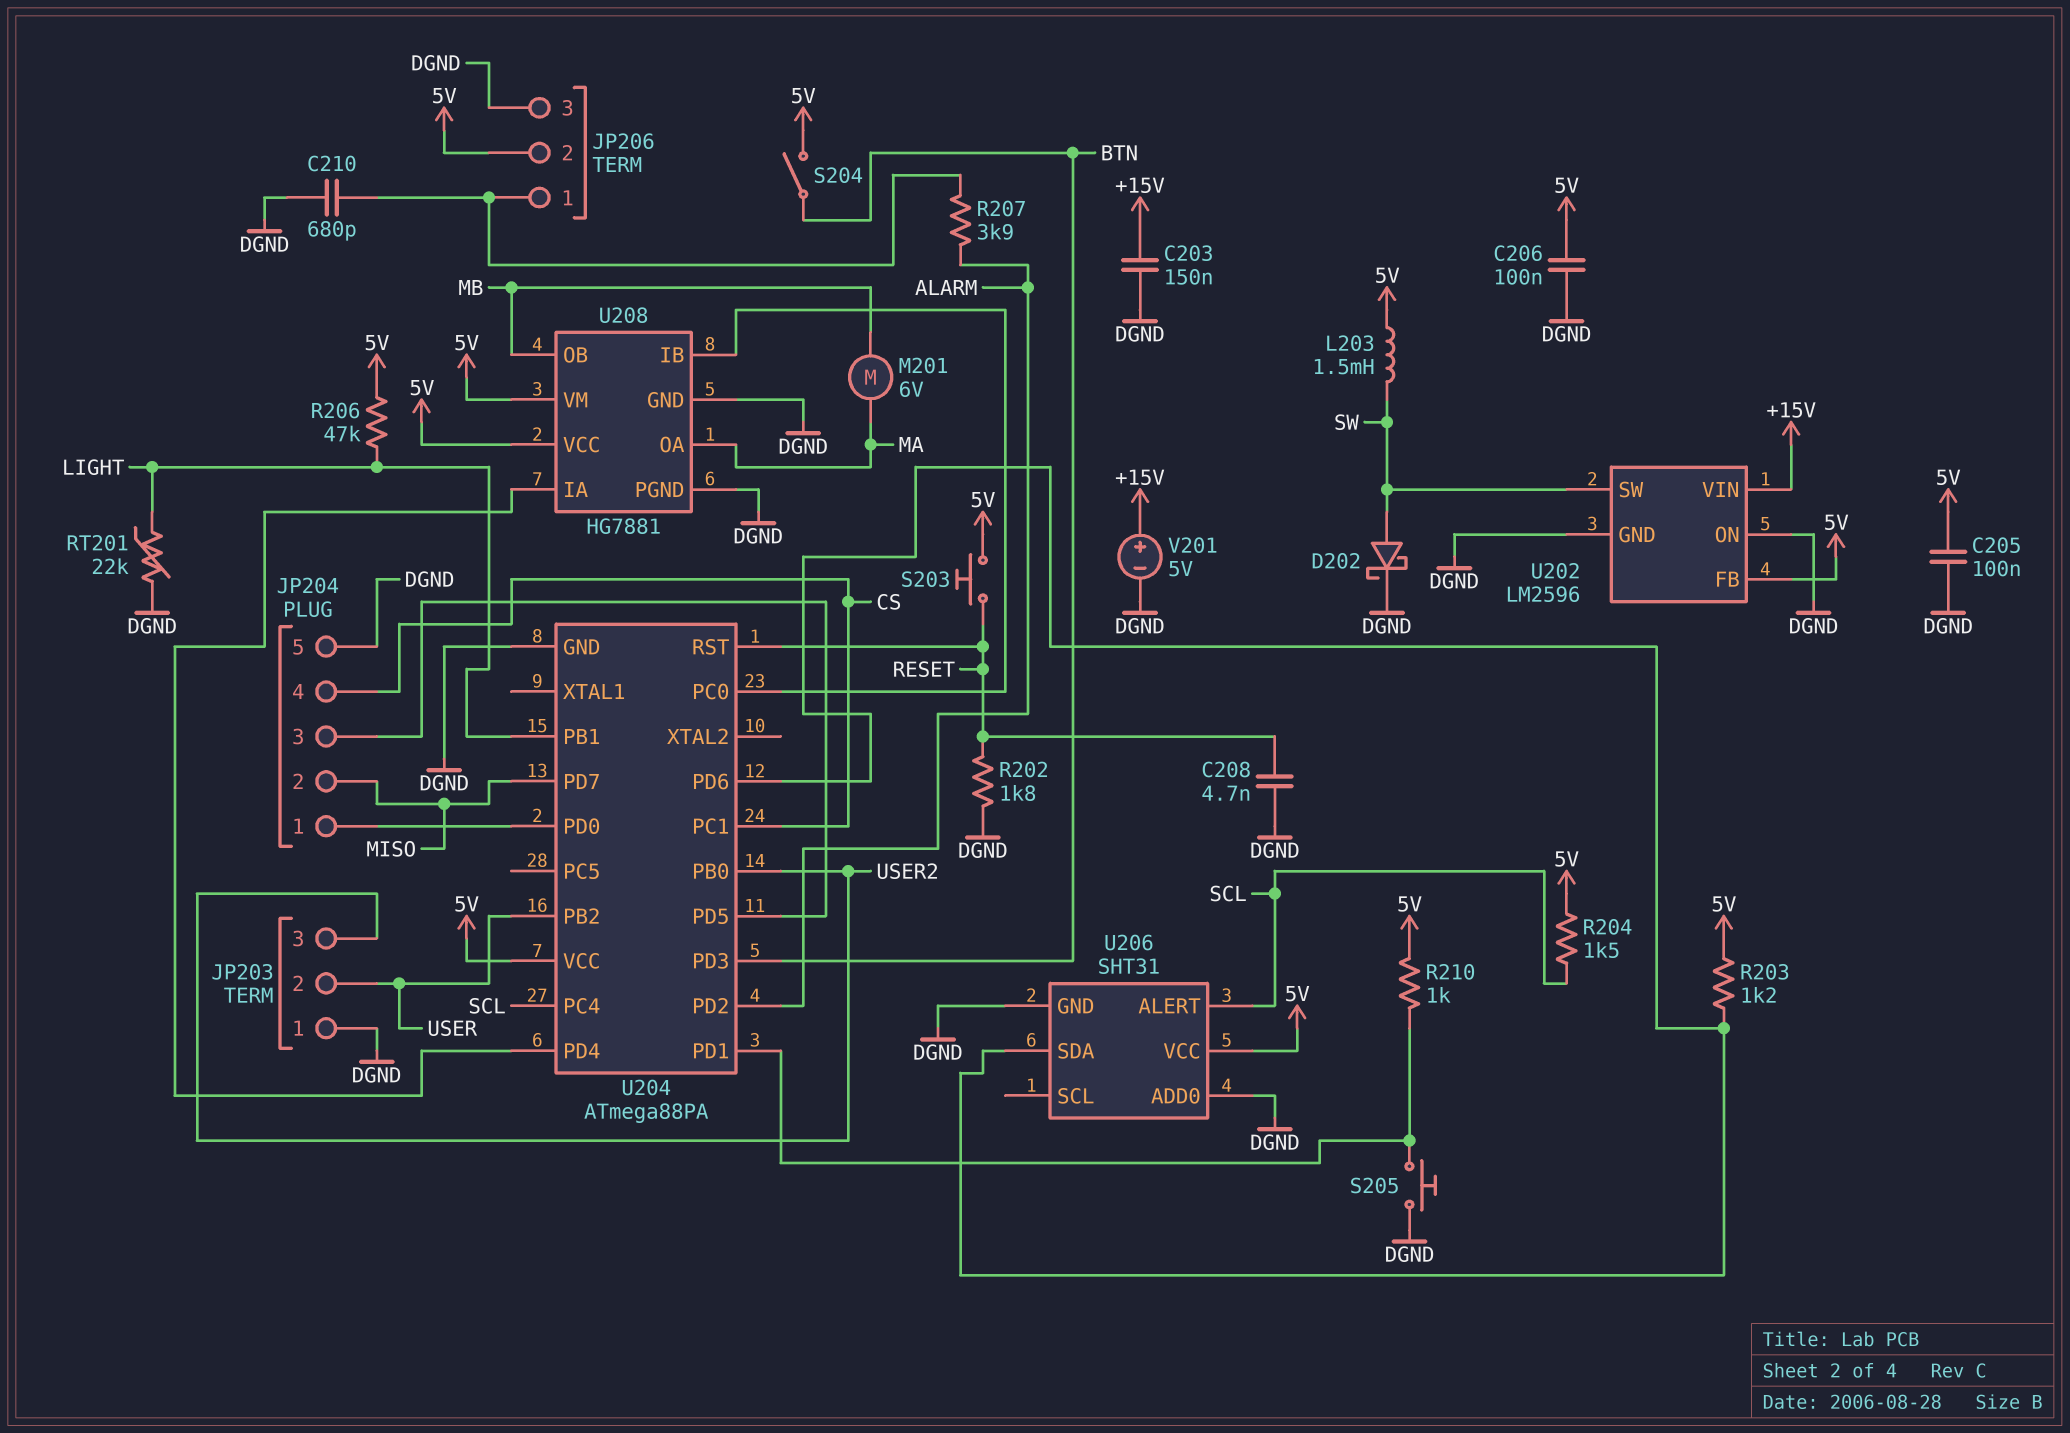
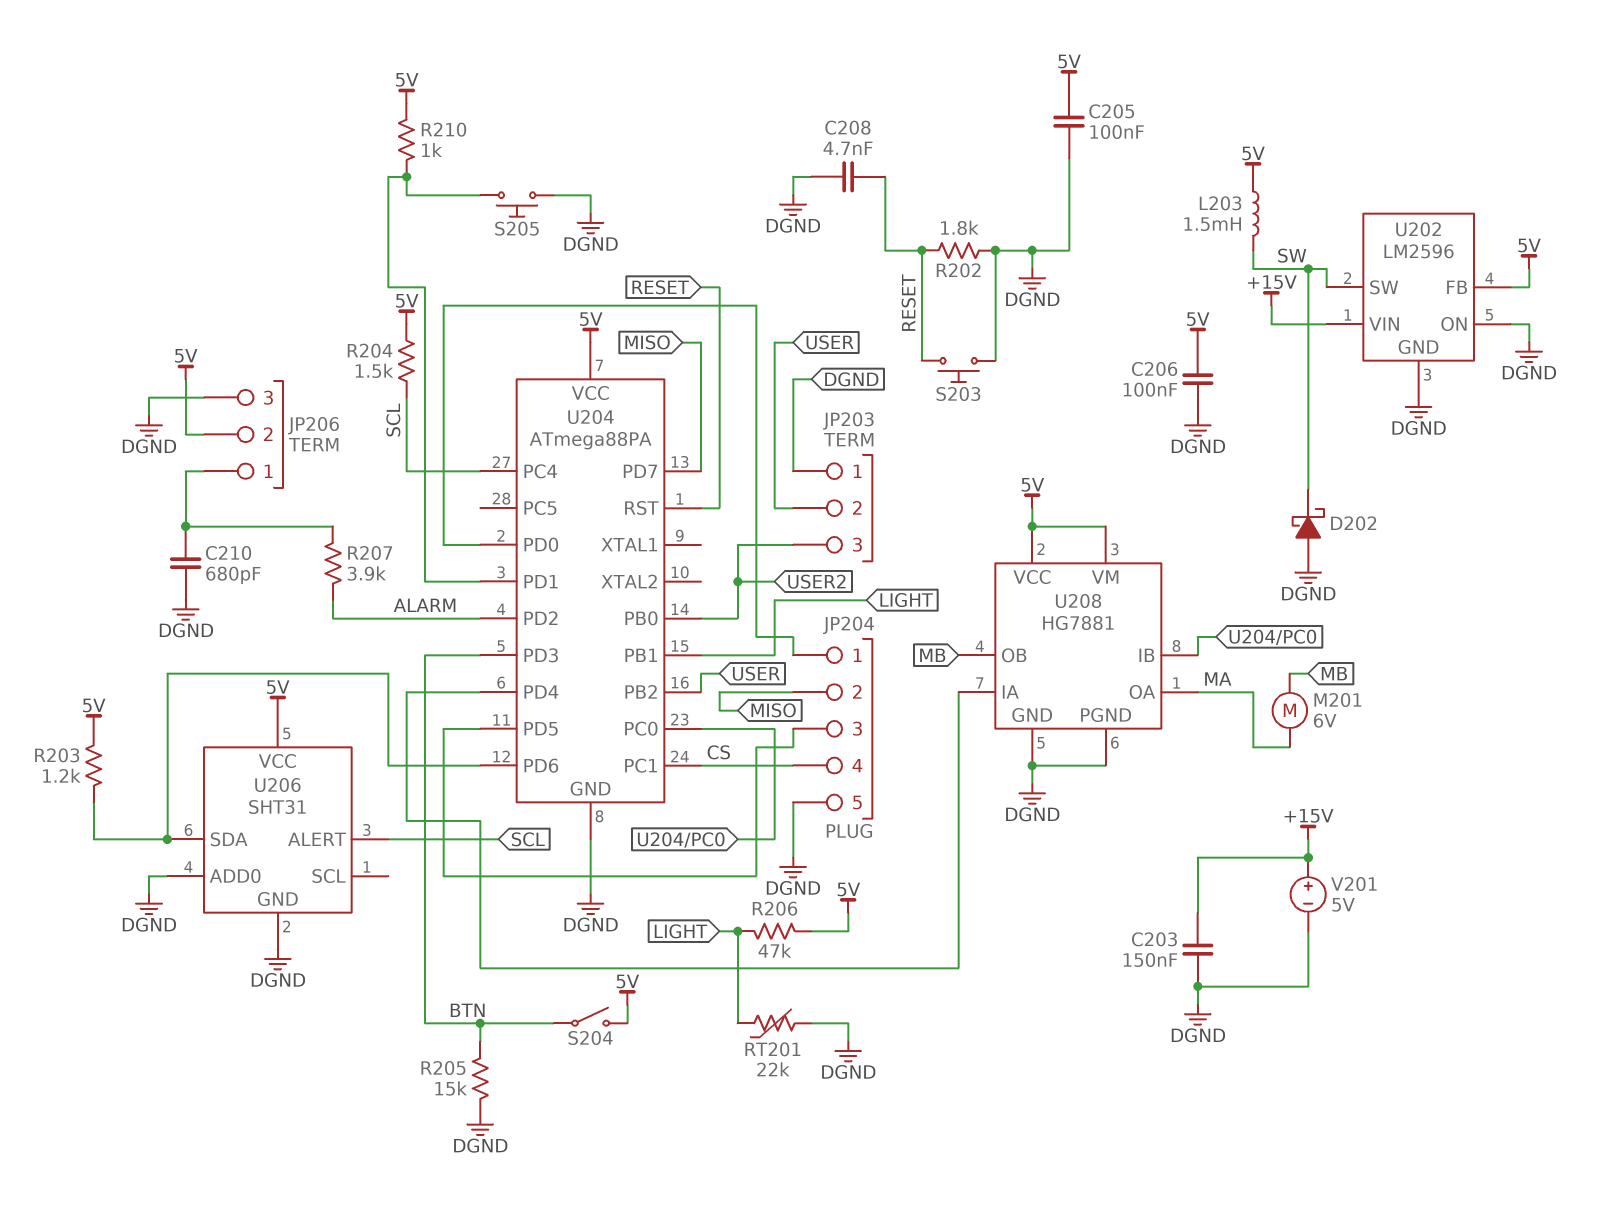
D202: schottky (A SW, K DGND) -> schottky (A DGND, K SW)
R205: none -> 15k (BTN, DGND)
S203: button (5V, RESET) -> button (DGND, RESET)

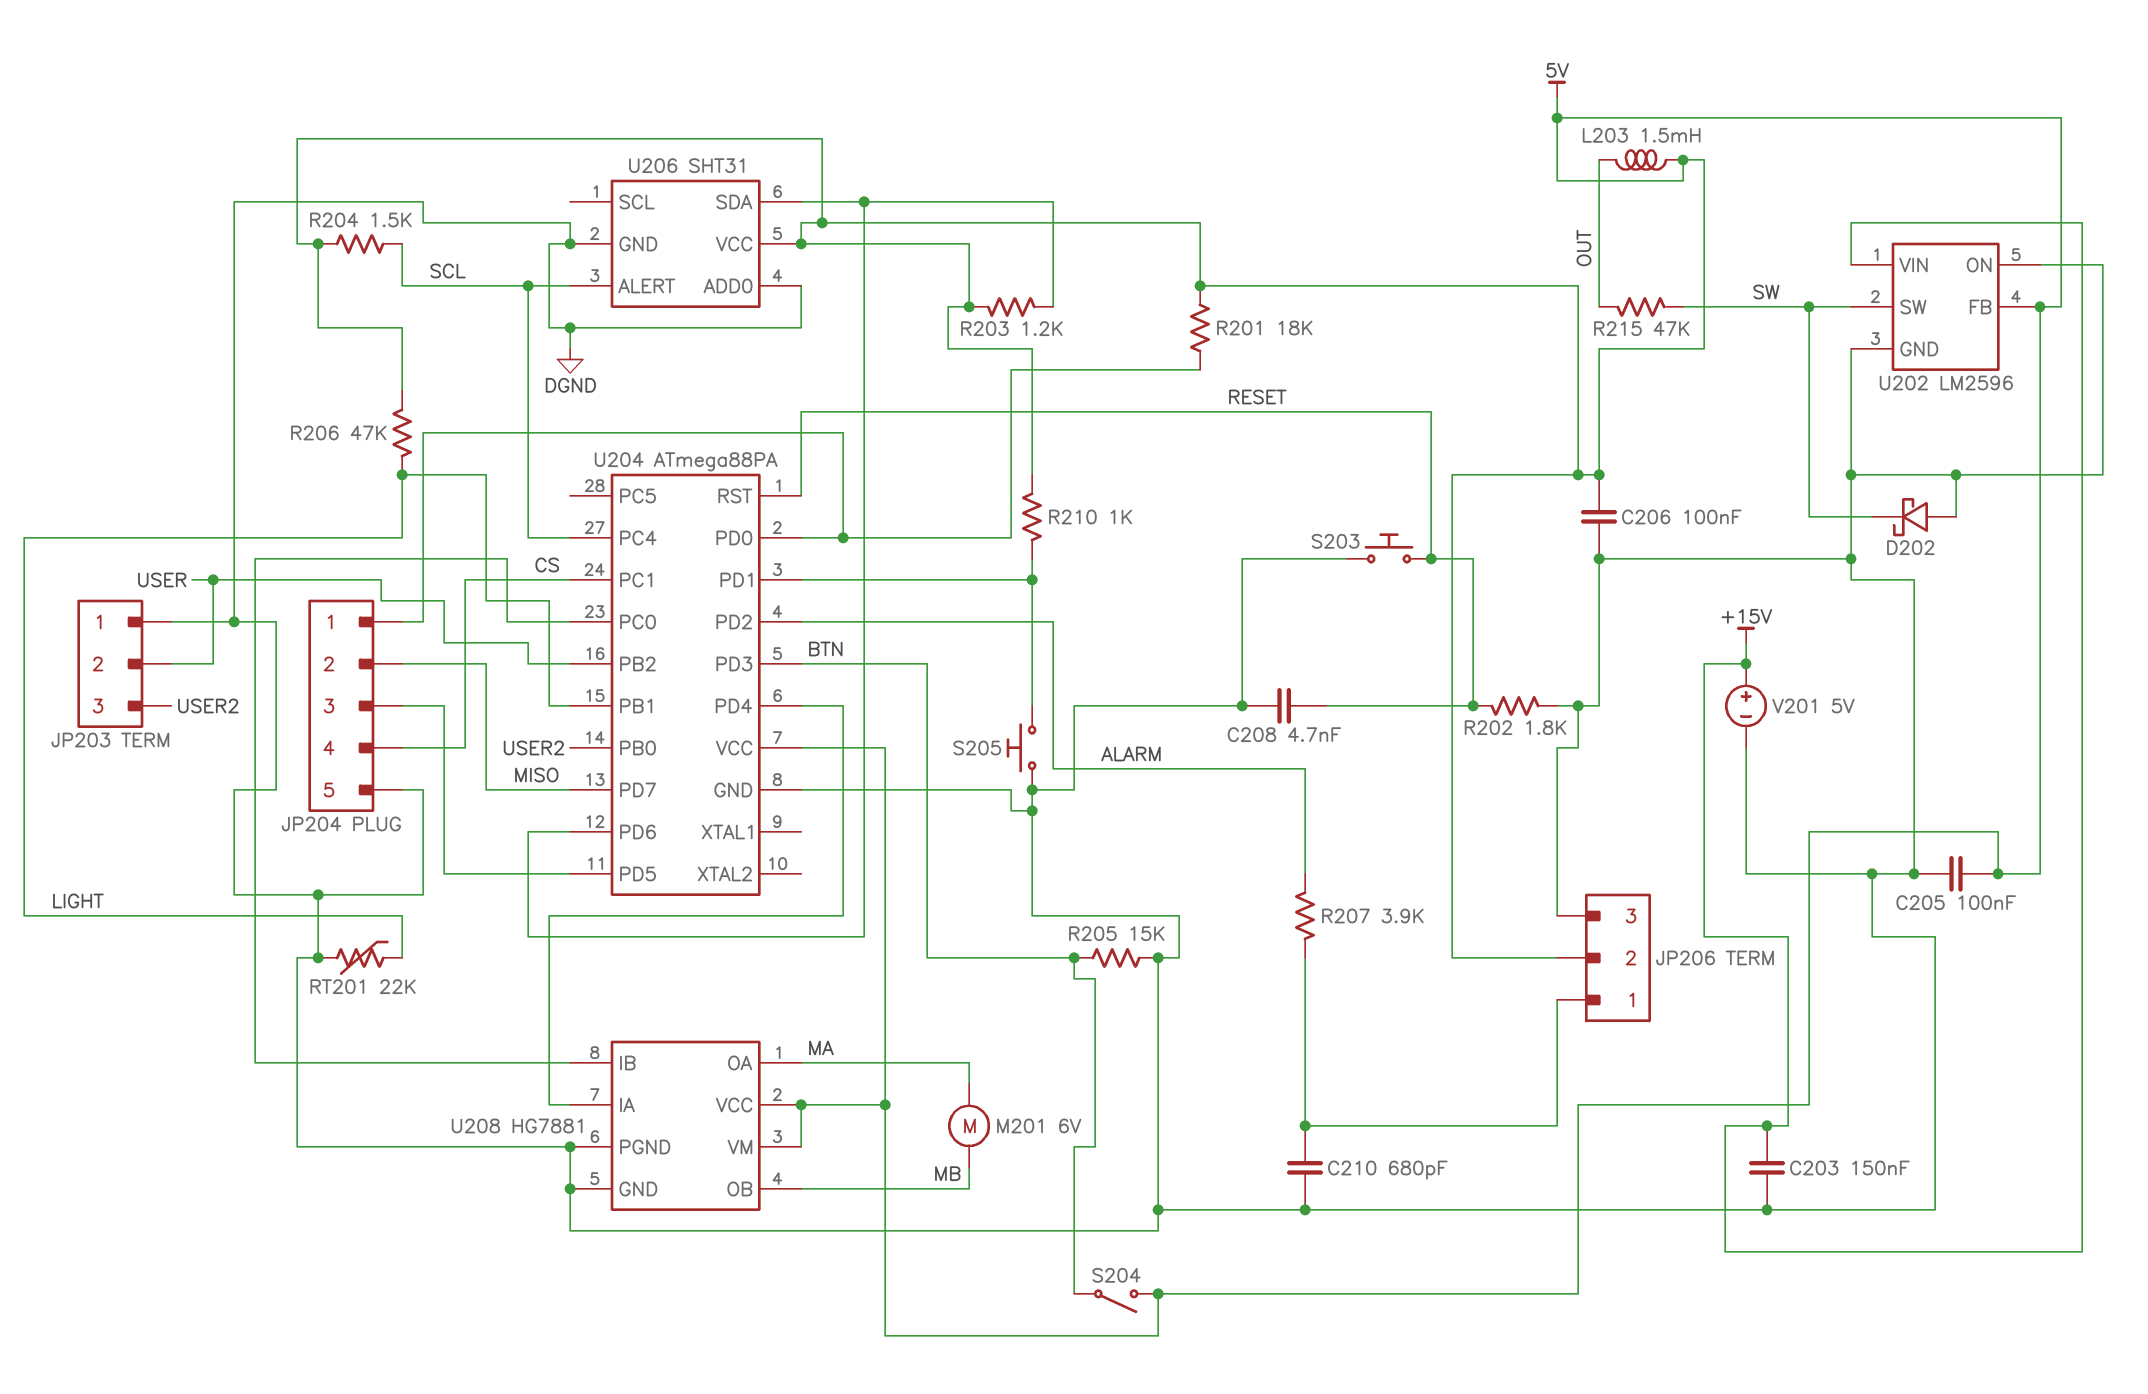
L203: 1.5mH (5V, SW) -> 1.5mH (5V, OUT)
R201: none -> 18k (5V, JP204/1)
R215: none -> 47k (OUT, SW)

